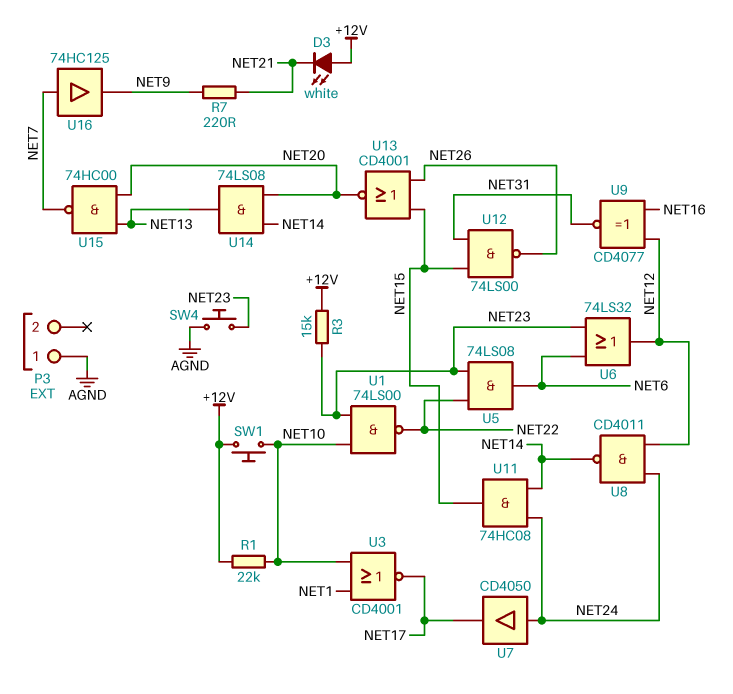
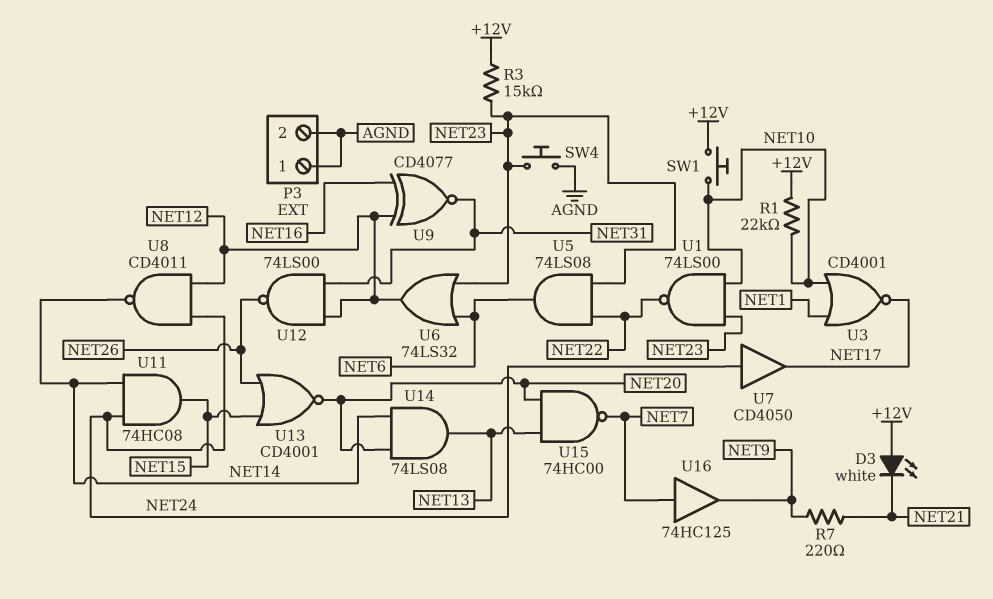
P3 pin 2: none -> AGND
U12: NAND 74LS00 (in NET15, in NET31, out NET26) -> NAND 74LS00 (in NET12, in NET31, out NET26)

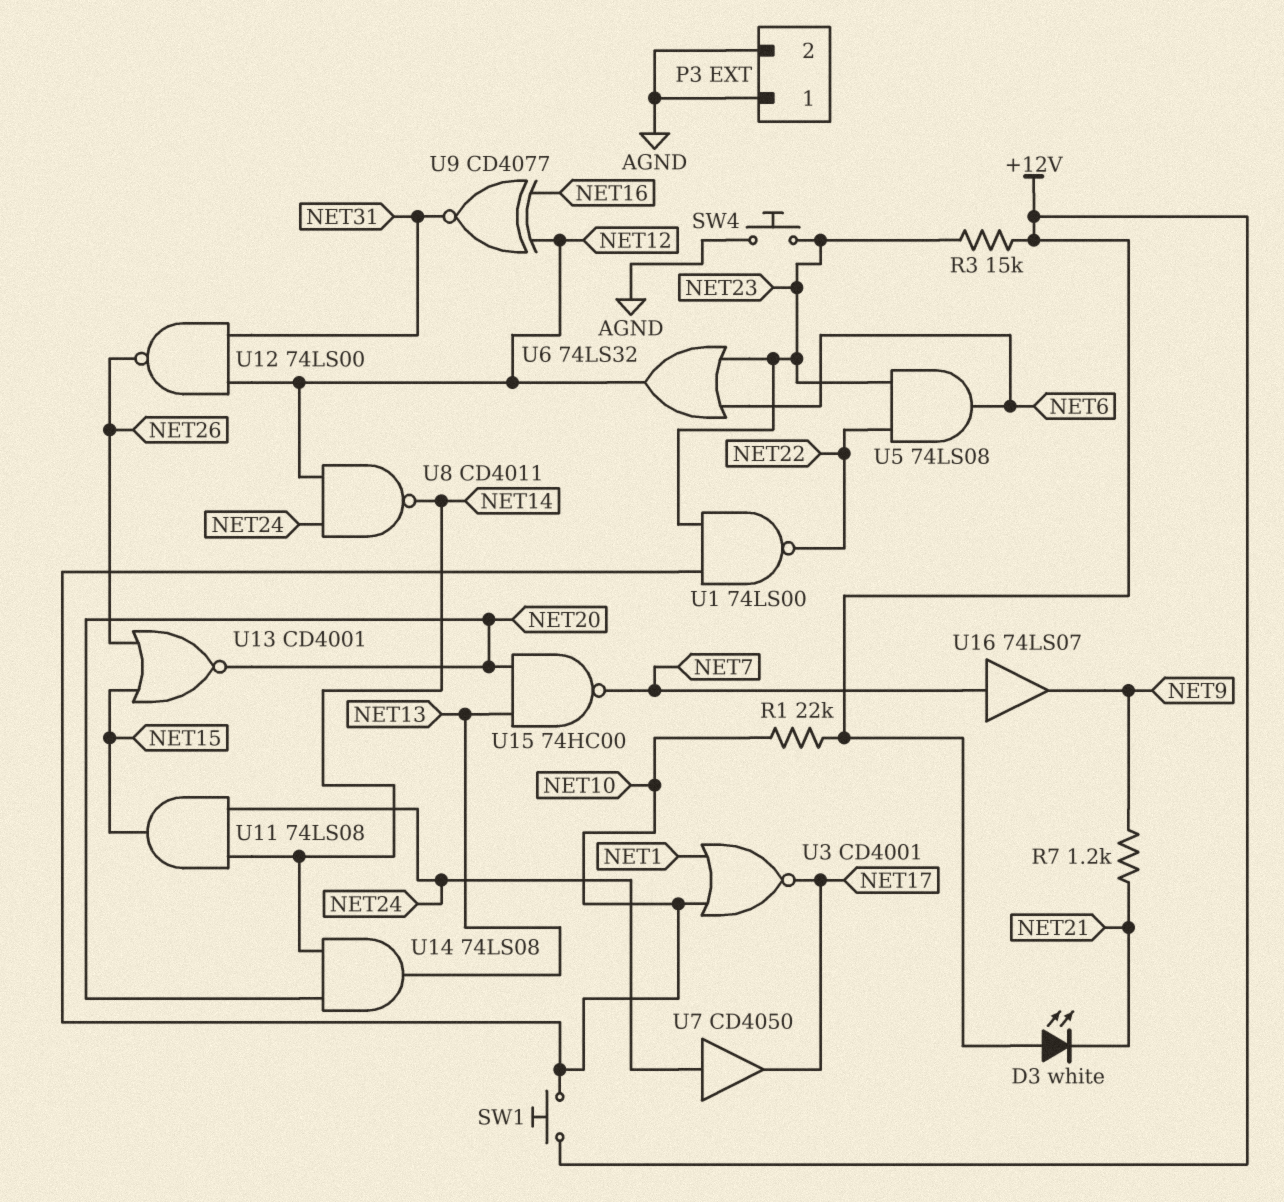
R7: 220 (NET9, NET21) -> 1.2k (NET9, NET21)
U11: AND 74HC08 (in NET14, in NET24, out NET15) -> AND 74LS08 (in NET14, in NET24, out NET15)
U16: buffer 74HC125 (in NET7, out NET9) -> buffer 74LS07 (in NET7, out NET9)

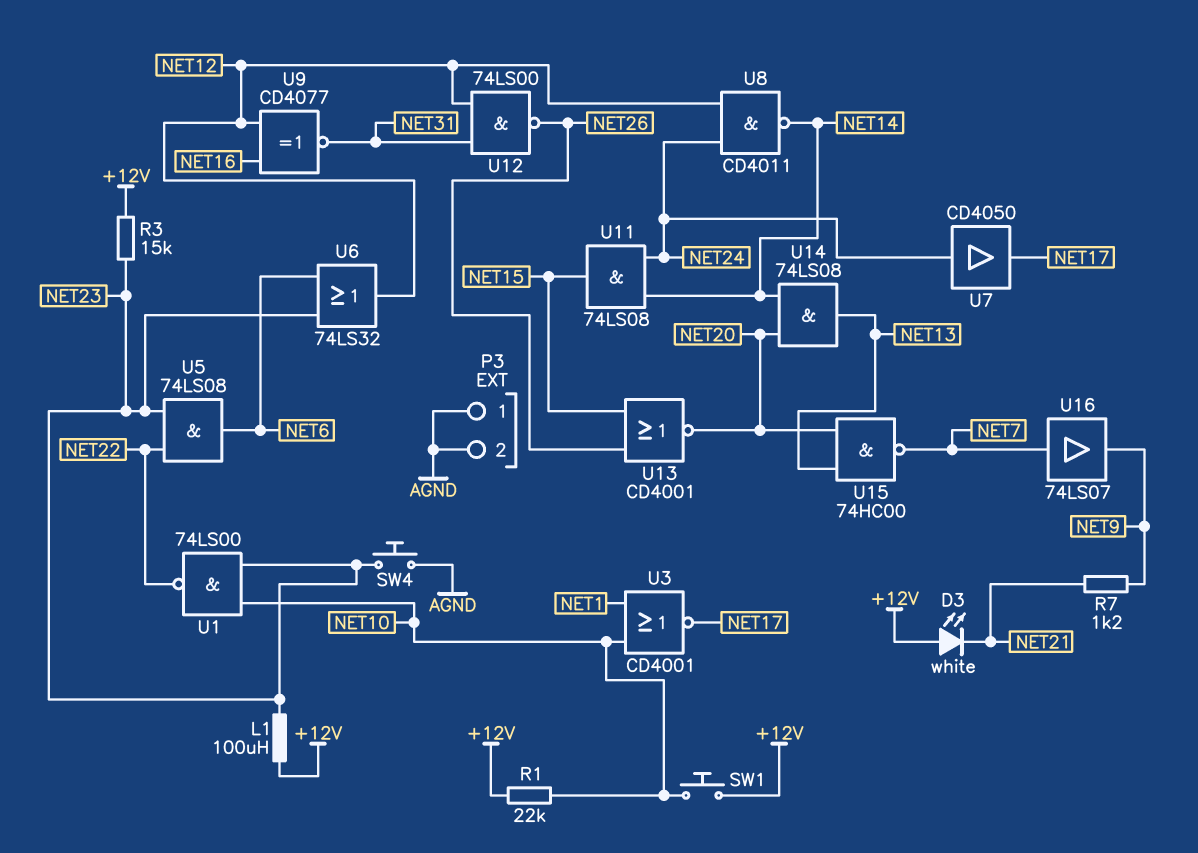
L1: none -> 100uH (+12V, NET23)

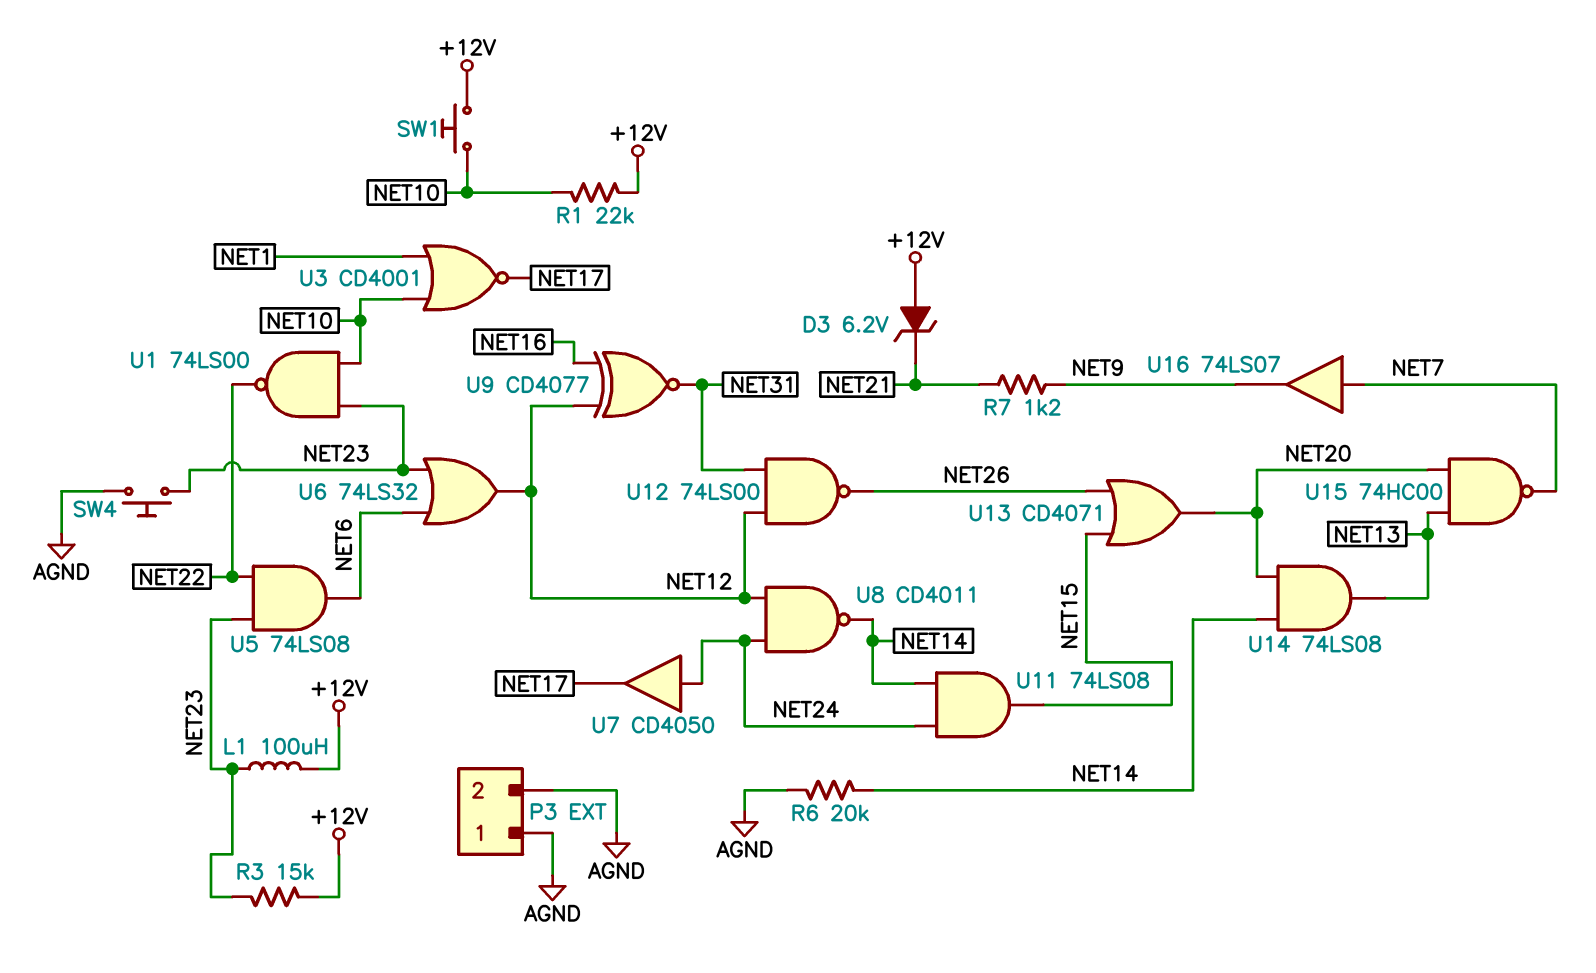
D3: LED white (A +12V, K NET21) -> zener 6.2V (A +12V, K NET21)
R6: none -> 20k (AGND, NET14)
U13: NOR CD4001 (in NET15, in NET26, out NET20) -> OR CD4071 (in NET15, in NET26, out NET20)

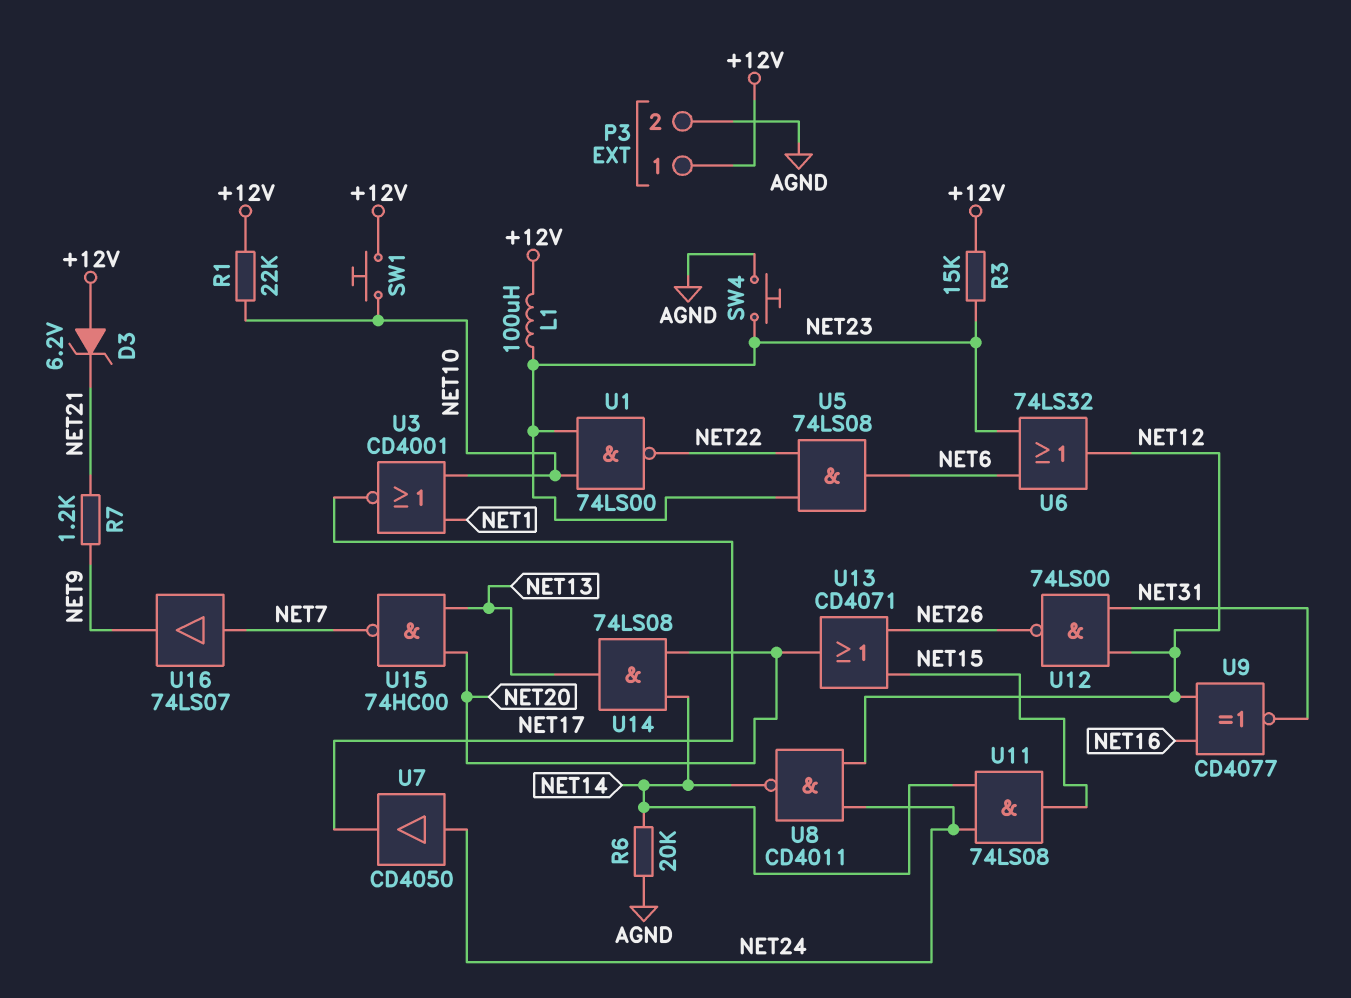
P3 pin 1: AGND -> +12V

